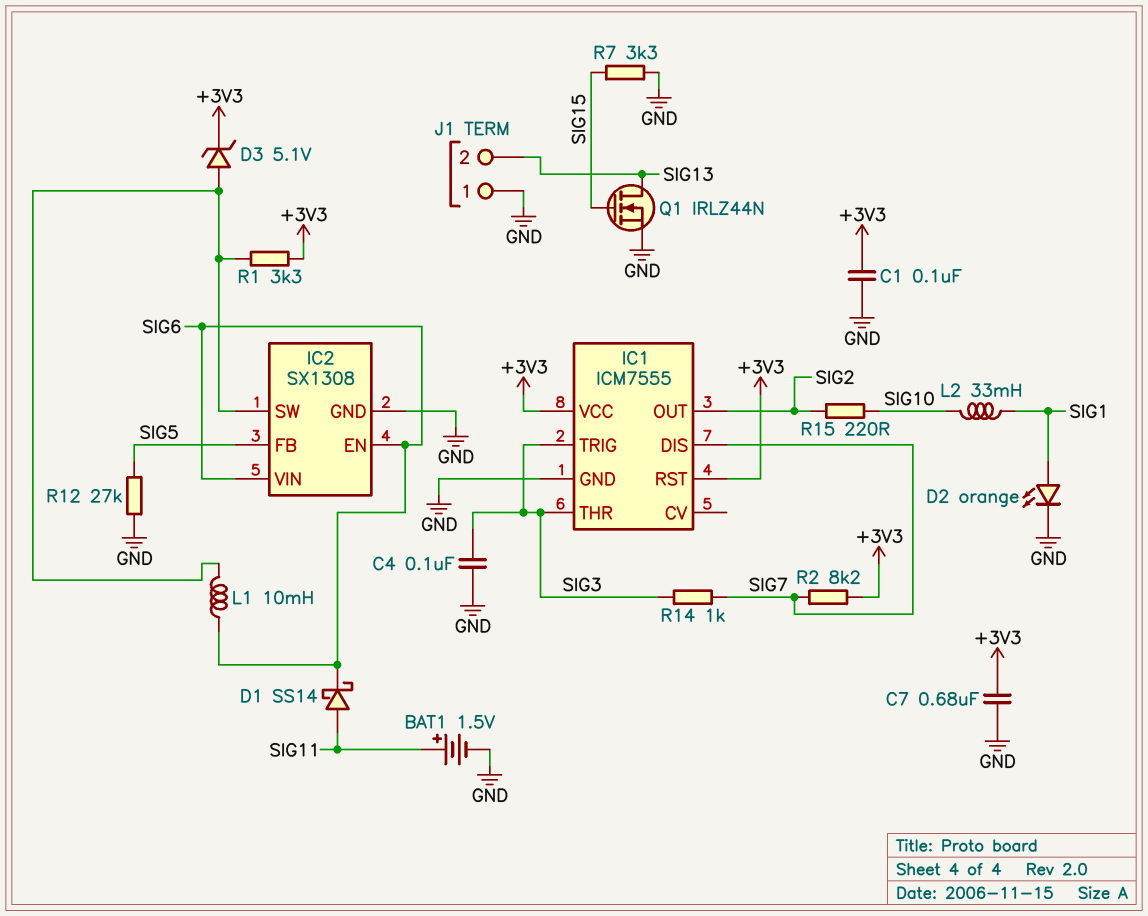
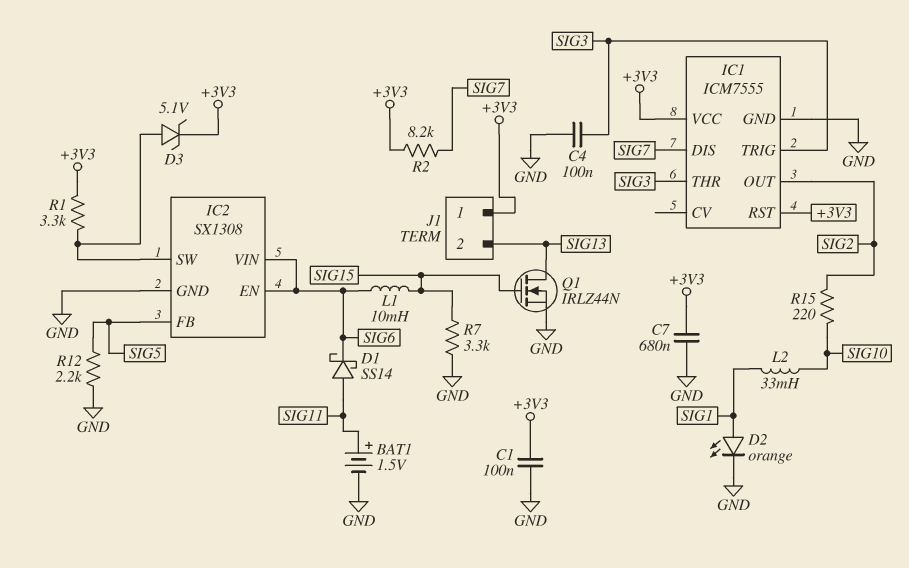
J1 pin 1: GND -> +3V3
L1: 10mH (IC2/SW, SIG6) -> 10mH (SIG6, SIG15)
R12: 27k (GND, SIG5) -> 2.2k (GND, SIG5)
R14: 1k (SIG3, SIG7) -> none

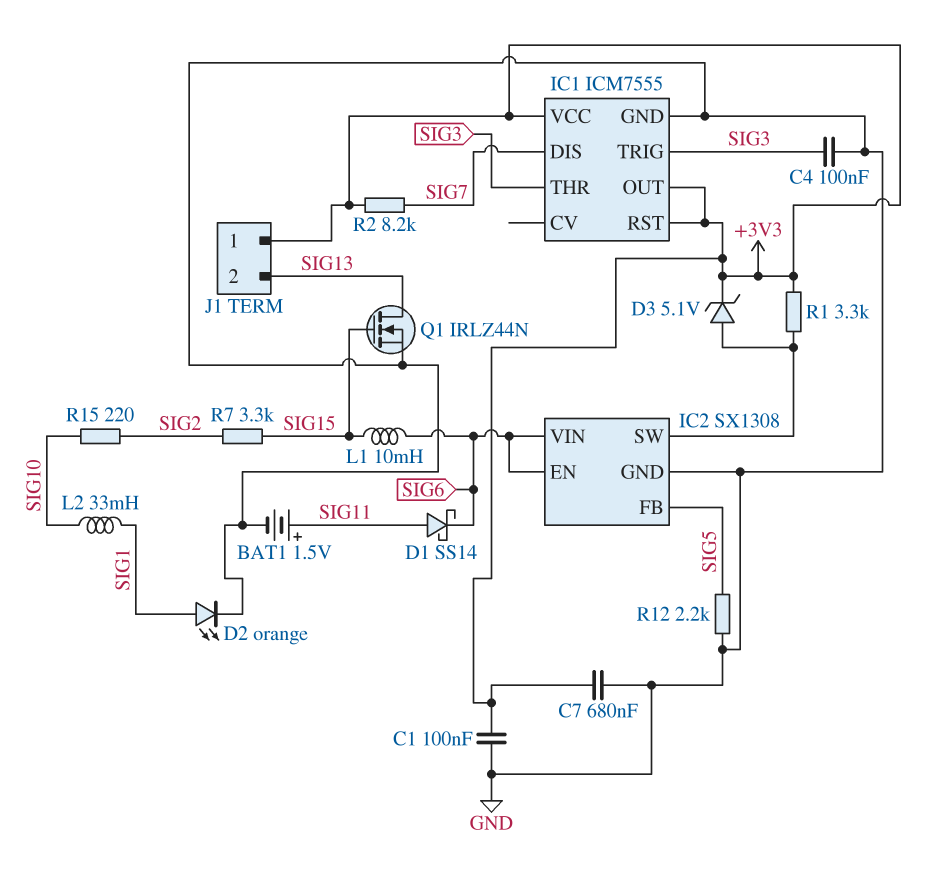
IC1 pin OUT: SIG2 -> +3V3
R7: 3.3k (GND, SIG15) -> 3.3k (SIG2, SIG15)

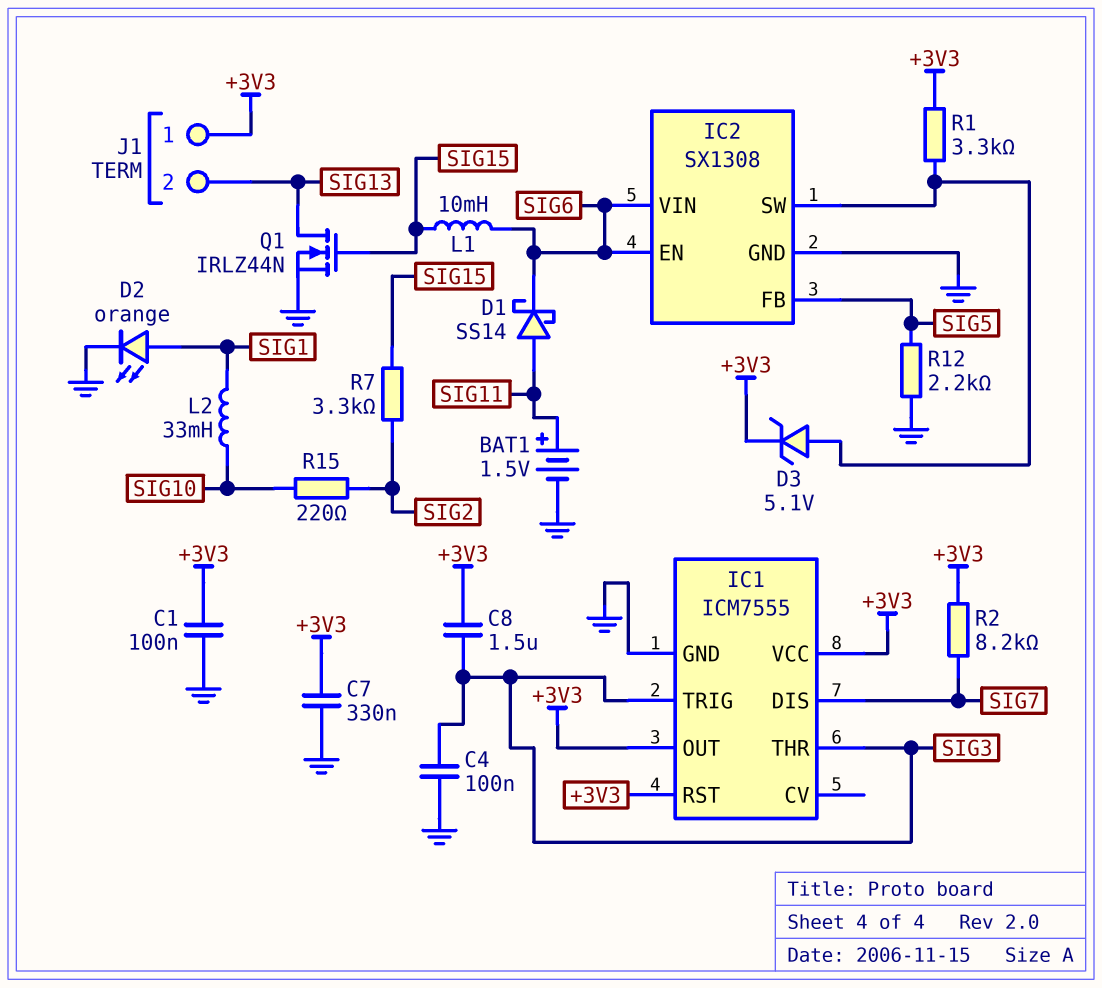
C7: 680nF (+3V3, GND) -> 330nF (+3V3, GND)
C8: none -> 1.5uF (+3V3, SIG3)

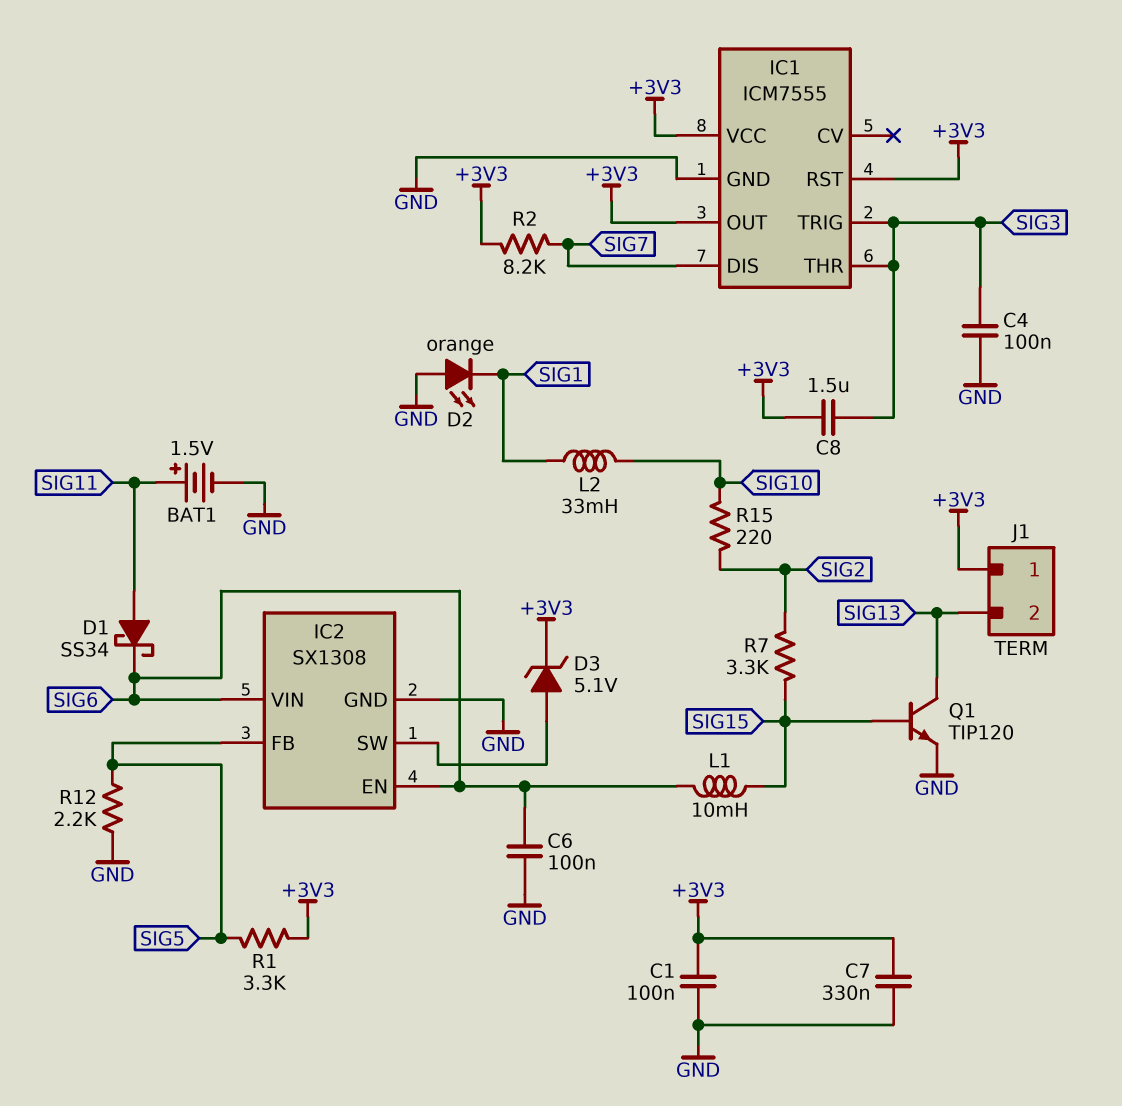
C6: none -> 100nF (GND, SIG6)
D1: schottky SS14 (A SIG11, K SIG6) -> schottky SS34 (A SIG11, K SIG6)
D2: LED orange (A SIG1, K GND) -> LED orange (A GND, K SIG1)
Q1: NMOS IRLZ44N (G SIG15, D SIG13, S GND) -> NPN TIP120 (B SIG15, C SIG13, E GND)
R1: 3.3k (+3V3, IC2/SW) -> 3.3k (+3V3, SIG5)

